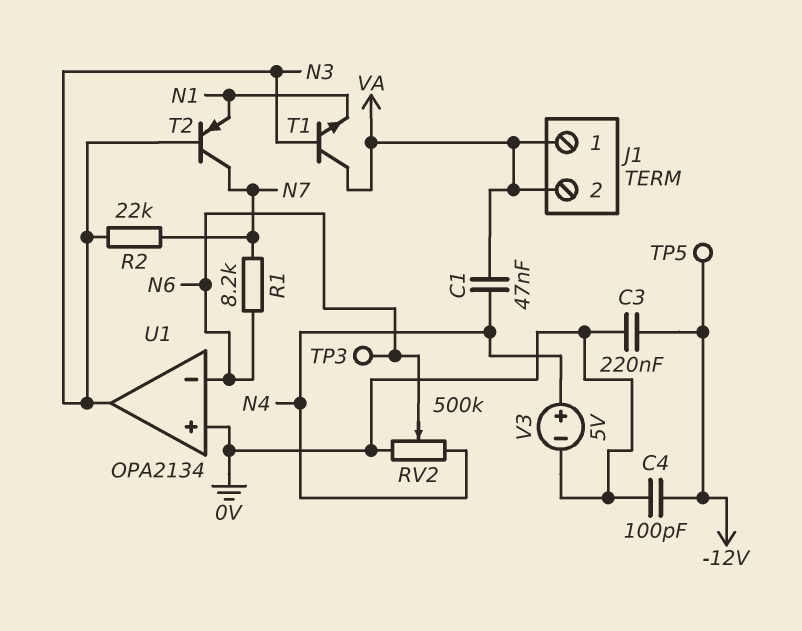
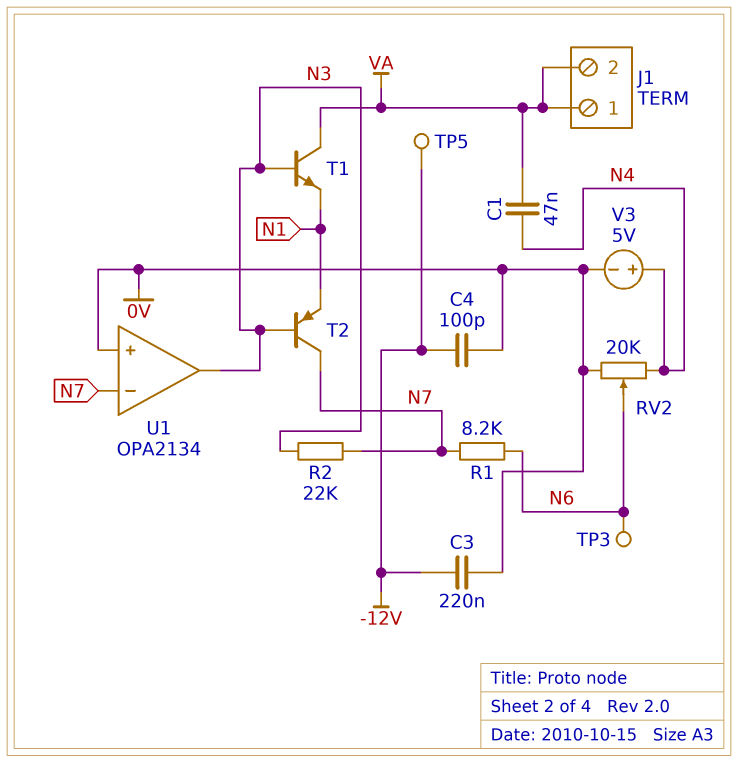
RV2: 500k (0V, N4, wiper N6) -> 20k (0V, N4, wiper N6)
U1 pin in-: N6 -> N7

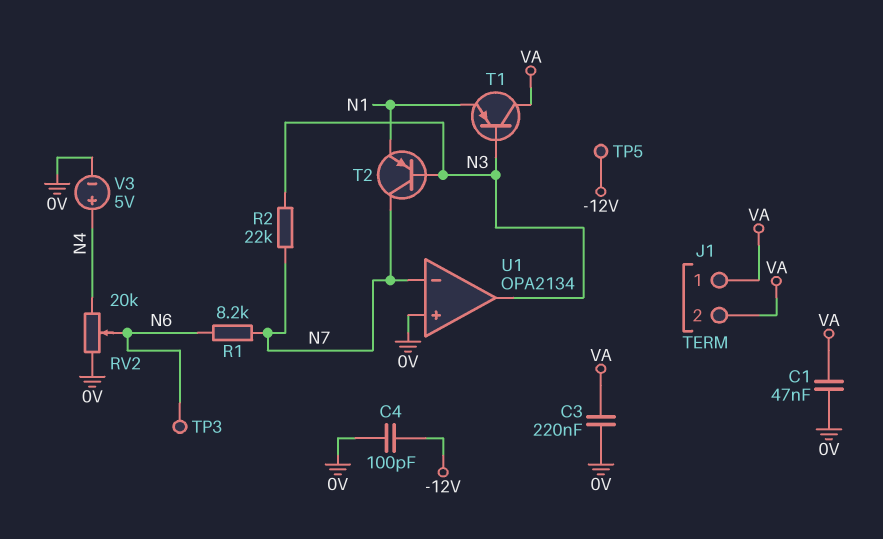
C1: 47nF (N4, VA) -> 47nF (0V, VA)
C3: 220nF (-12V, 0V) -> 220nF (0V, VA)
T1: NPN (B N3, C VA, E N1) -> PNP (B N3, C VA, E N1)

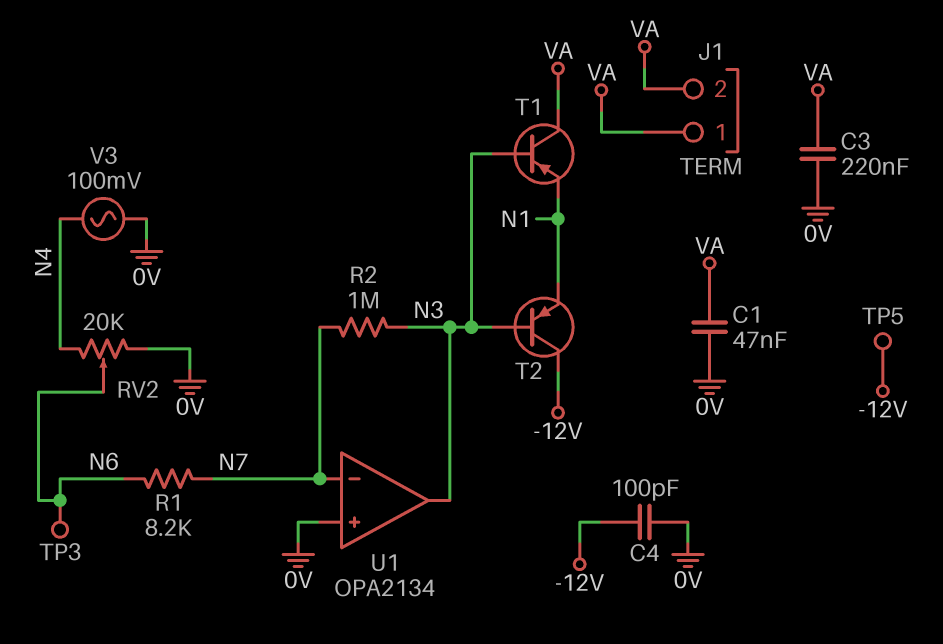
R2: 22k (N3, N7) -> 1M (N3, N7)
T2: PNP (B N3, C N7, E N1) -> PNP (B N3, C -12V, E N1)
V3: 5V (plus N4, minus 0V) -> AC 100mV (0V, N4)

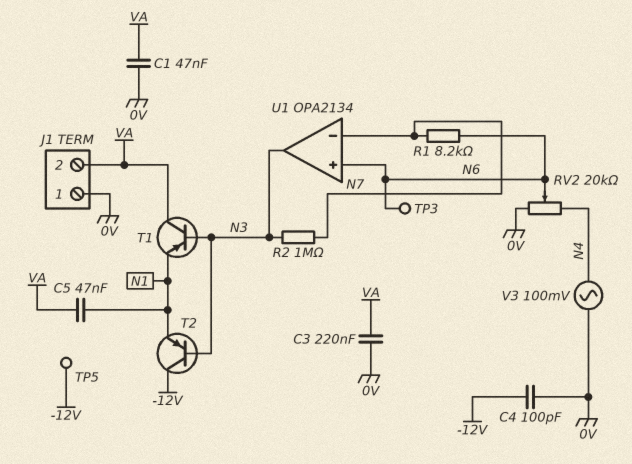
C5: none -> 47nF (N1, VA)
J1 pin 1: VA -> 0V
U1 pin in+: 0V -> N6

